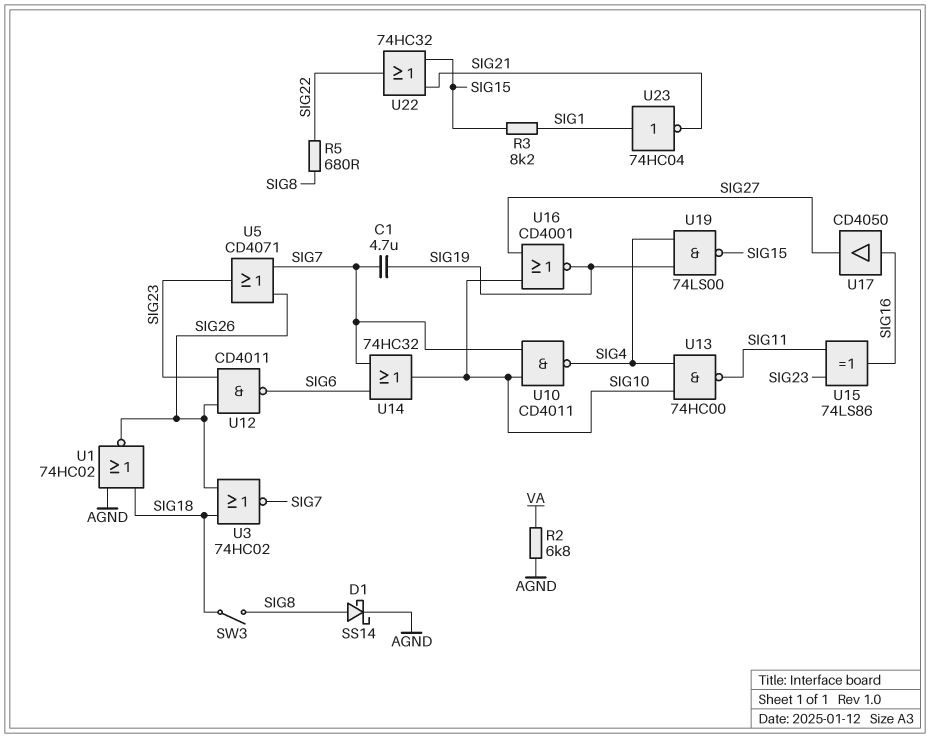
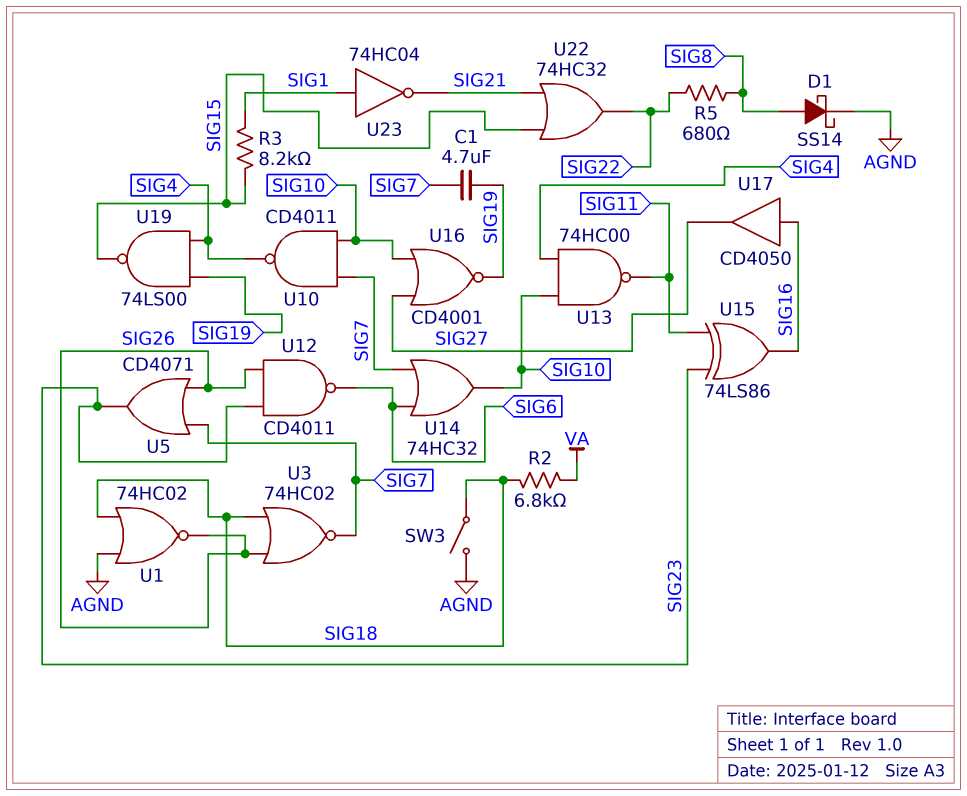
R2: 6.8k (AGND, VA) -> 6.8k (SIG18, VA)
SW3: switch (SIG8, SIG18) -> switch (AGND, SIG18)

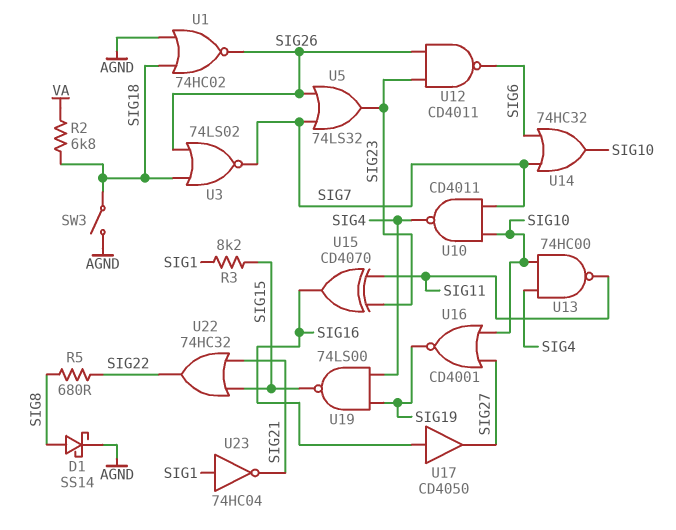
C1: 4.7uF (SIG7, SIG19) -> none
U3: NOR 74HC02 (in SIG18, in SIG26, out SIG7) -> NOR 74LS02 (in SIG18, in SIG26, out SIG7)
U5: OR CD4071 (in SIG7, in SIG26, out SIG23) -> OR 74LS32 (in SIG7, in SIG26, out SIG23)
U15: XOR 74LS86 (in SIG11, in SIG23, out SIG16) -> XOR CD4070 (in SIG11, in SIG23, out SIG16)

